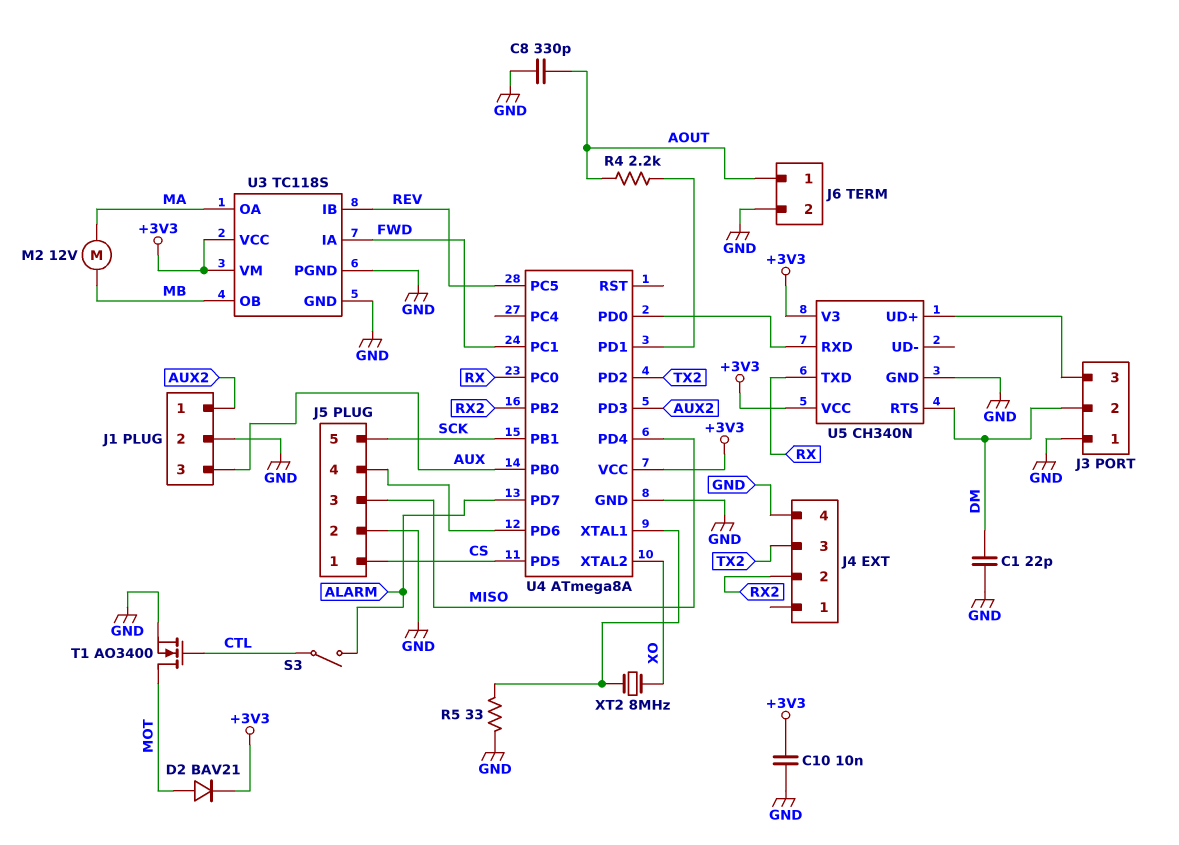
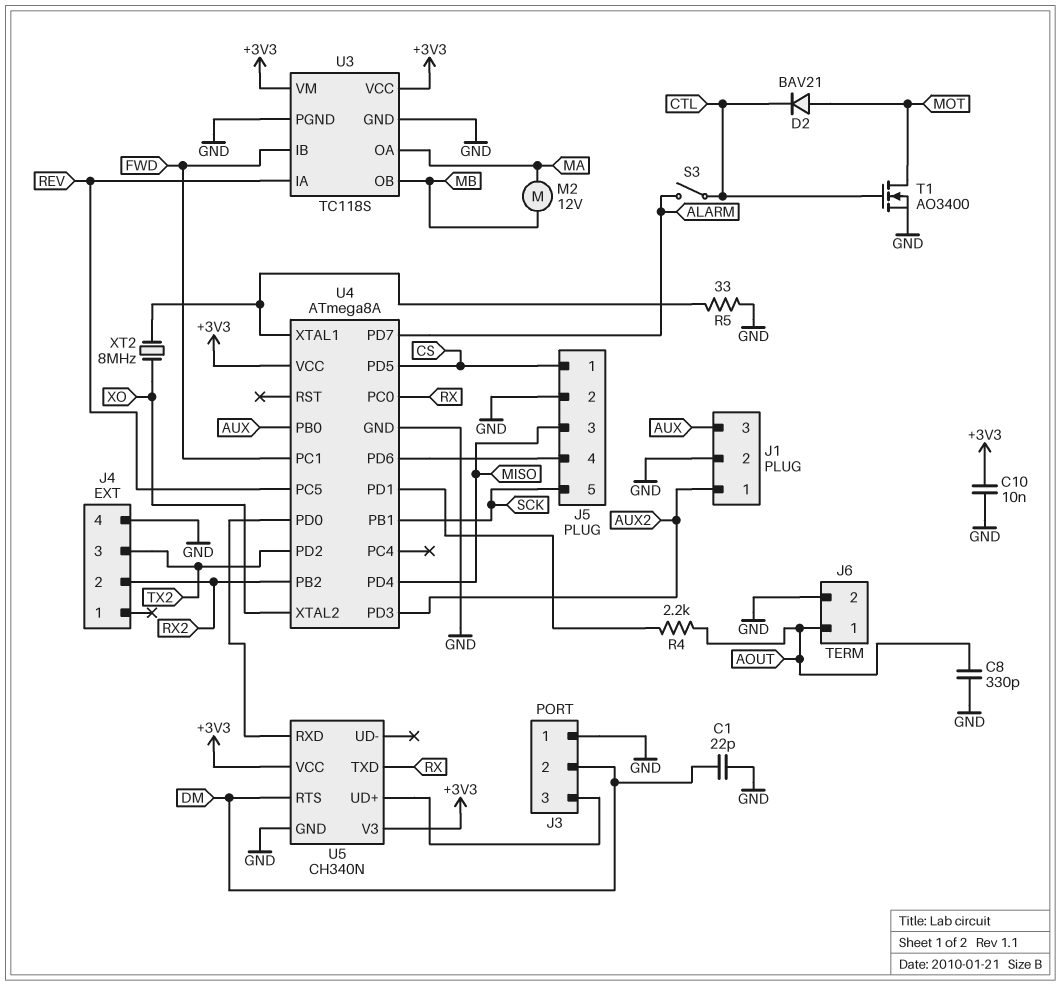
D2: diode BAV21 (A MOT, K +3V3) -> diode BAV21 (A MOT, K CTL)
U3 pin IA: FWD -> REV
U3 pin IB: REV -> FWD

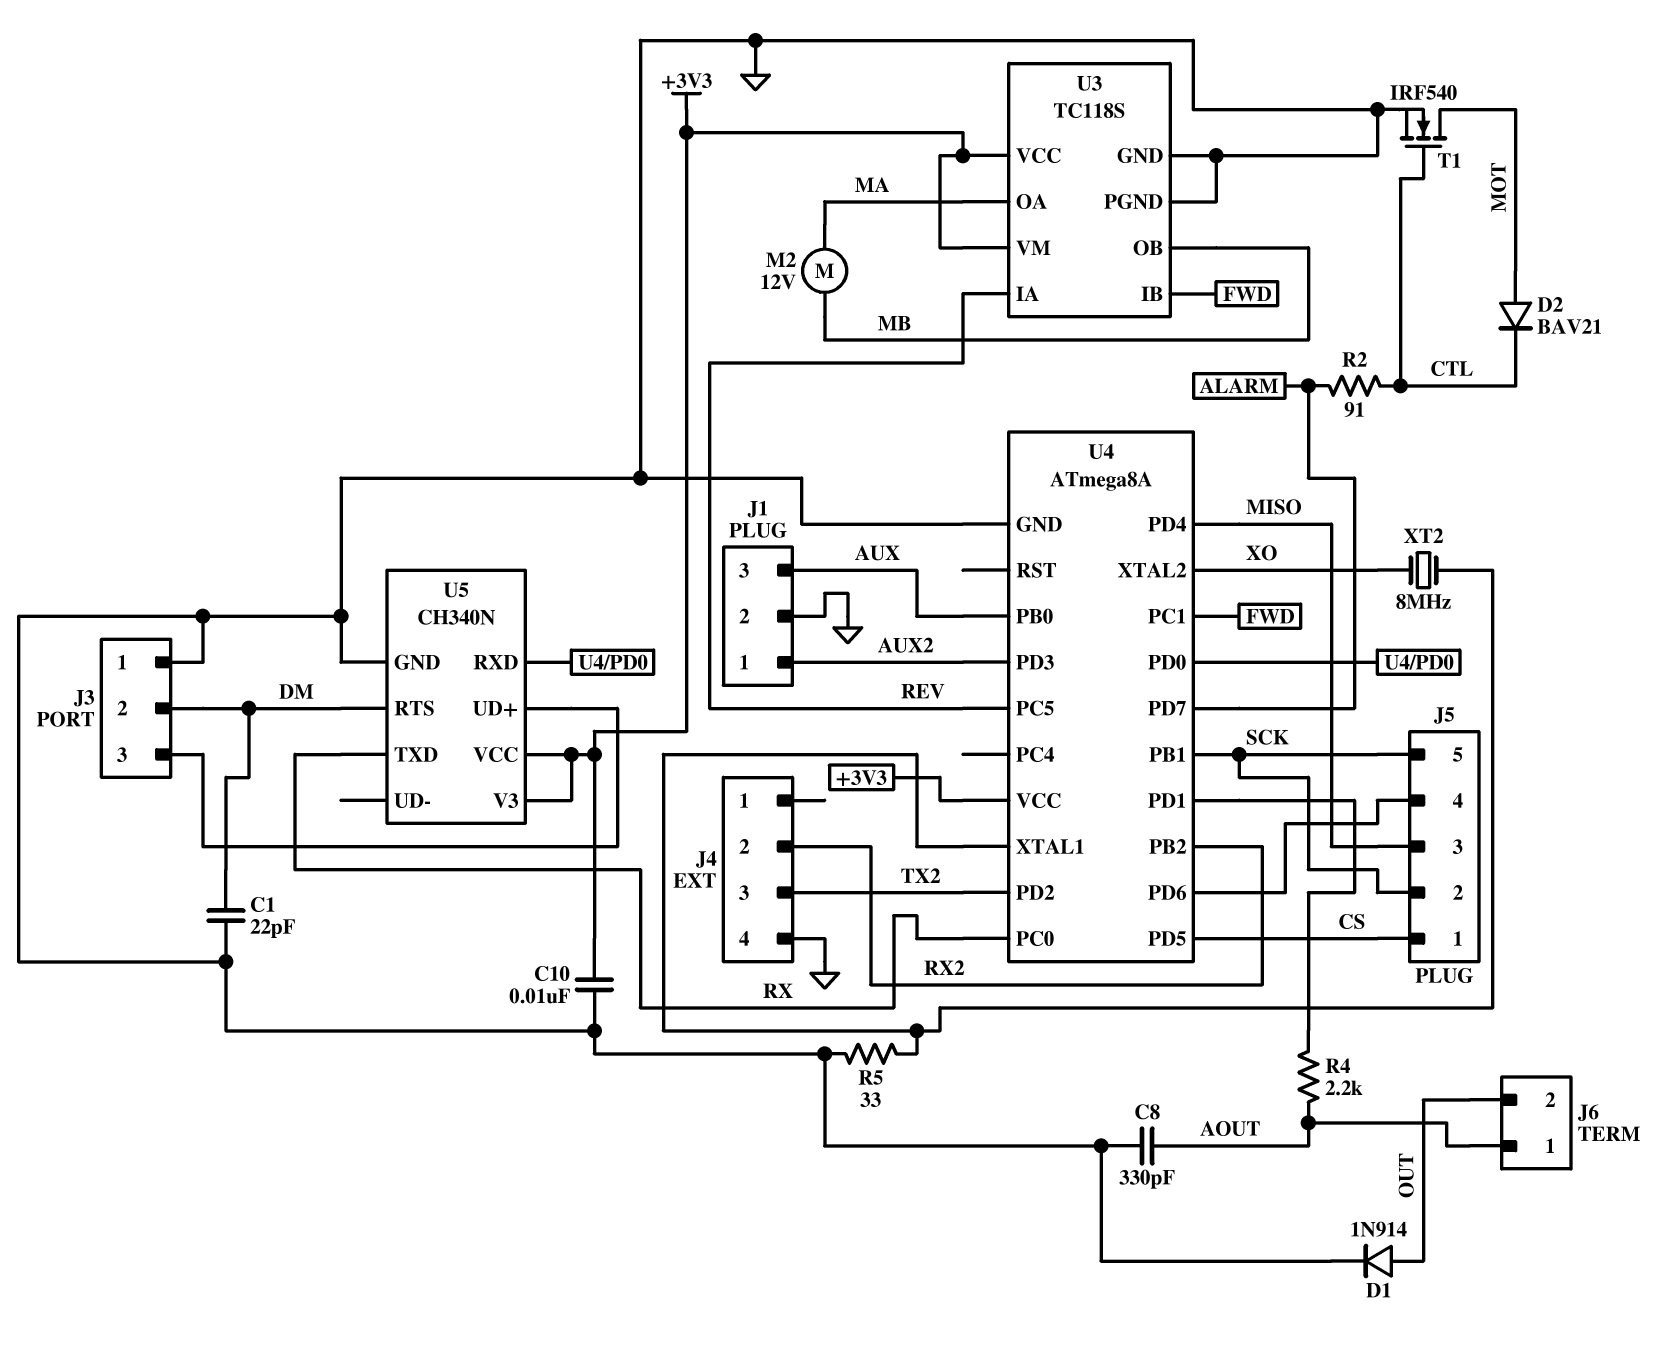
D1: none -> diode 1N914 (A OUT, K GND)
J5 pin 2: GND -> SCK
J6 pin 2: GND -> OUT
R2: none -> 91 (ALARM, CTL)
S3: switch (ALARM, CTL) -> none
T1: NMOS AO3400 (G CTL, D MOT, S GND) -> NMOS IRF540 (G CTL, D MOT, S GND)

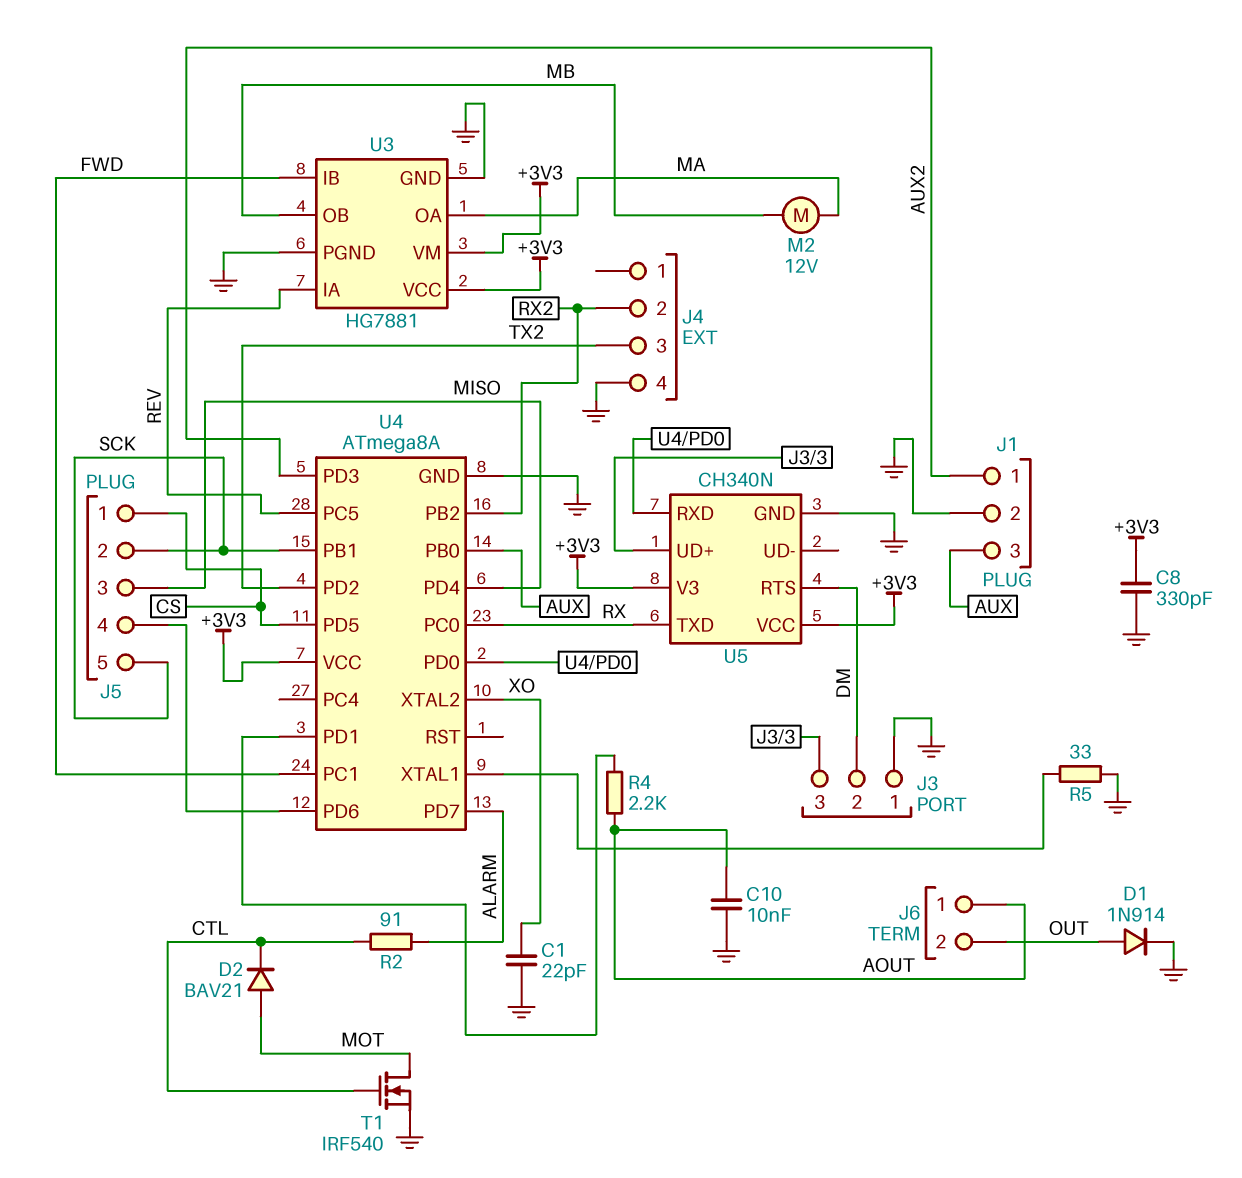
C1: 22pF (DM, GND) -> 22pF (GND, XO)
C8: 330pF (AOUT, GND) -> 330pF (+3V3, GND)
C10: 10nF (+3V3, GND) -> 10nF (AOUT, GND)
U3: TC118S -> HG7881
XT2: 8MHz (U4/XTAL1, XO) -> none

